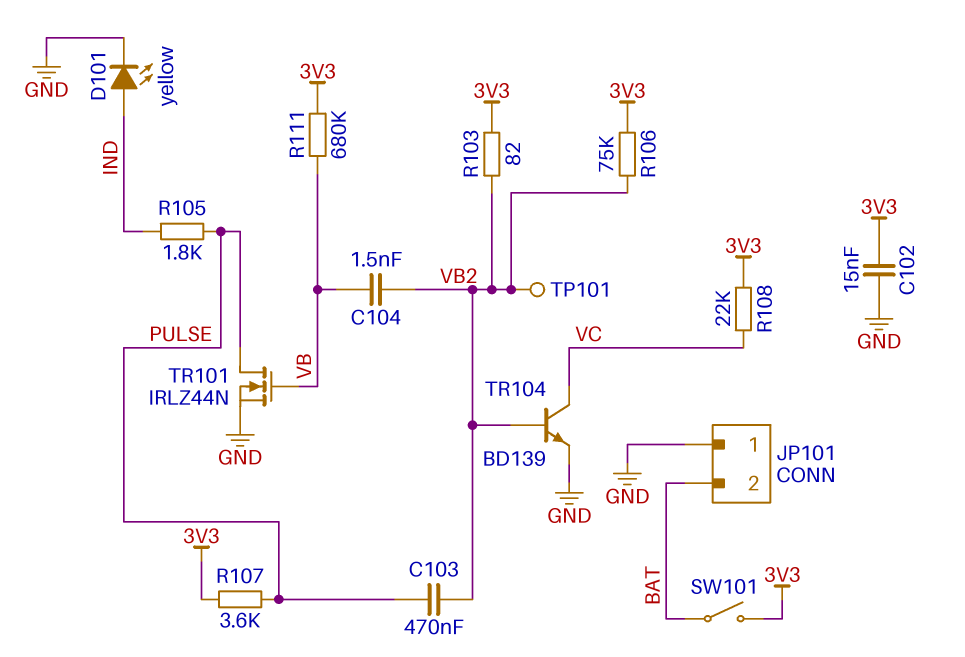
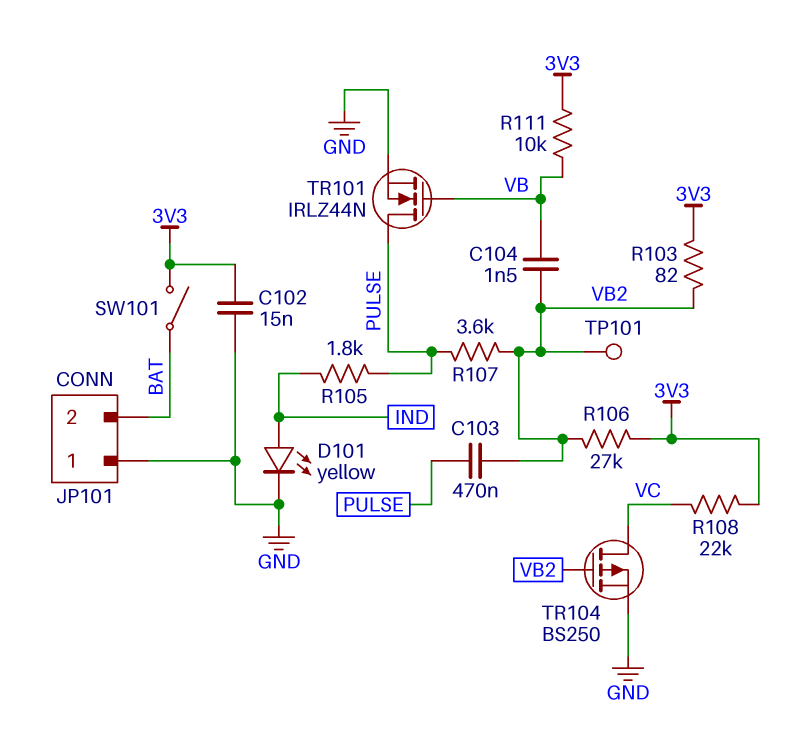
R106: 75k (3V3, VB2) -> 27k (3V3, VB2)
R107: 3.6k (3V3, PULSE) -> 3.6k (PULSE, VB2)
R111: 680k (3V3, VB) -> 10k (3V3, VB)
TR104: NPN BD139 (B VB2, C VC, E GND) -> PMOS BS250 (G VB2, D VC, S GND)

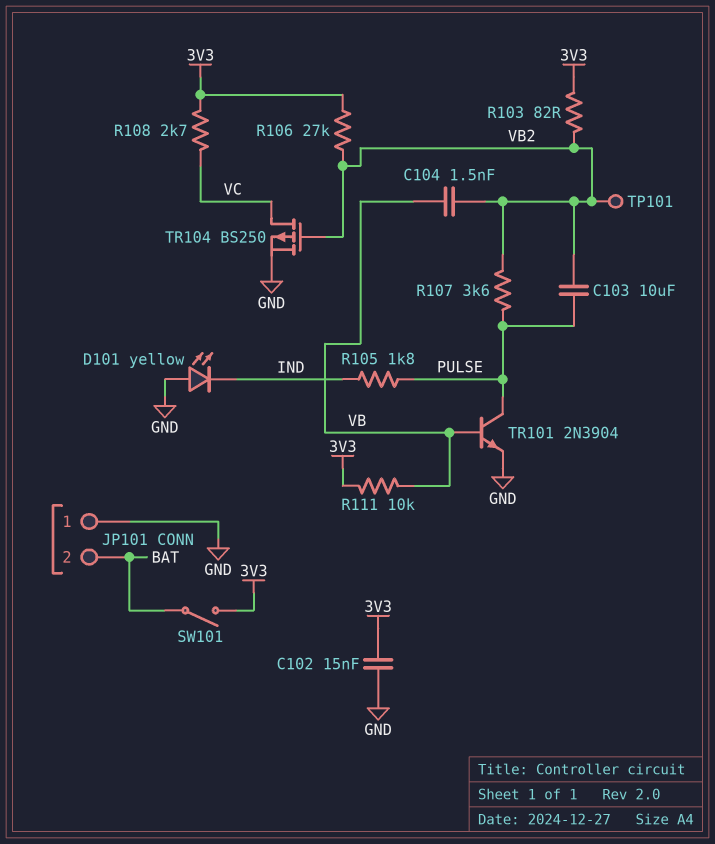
C103: 470nF (PULSE, VB2) -> 10uF (PULSE, VB2)
D101: LED yellow (A IND, K GND) -> LED yellow (A GND, K IND)
R108: 22k (3V3, VC) -> 2.7k (3V3, VC)
TR101: NMOS IRLZ44N (G VB, D PULSE, S GND) -> NPN 2N3904 (B VB, C PULSE, E GND)

